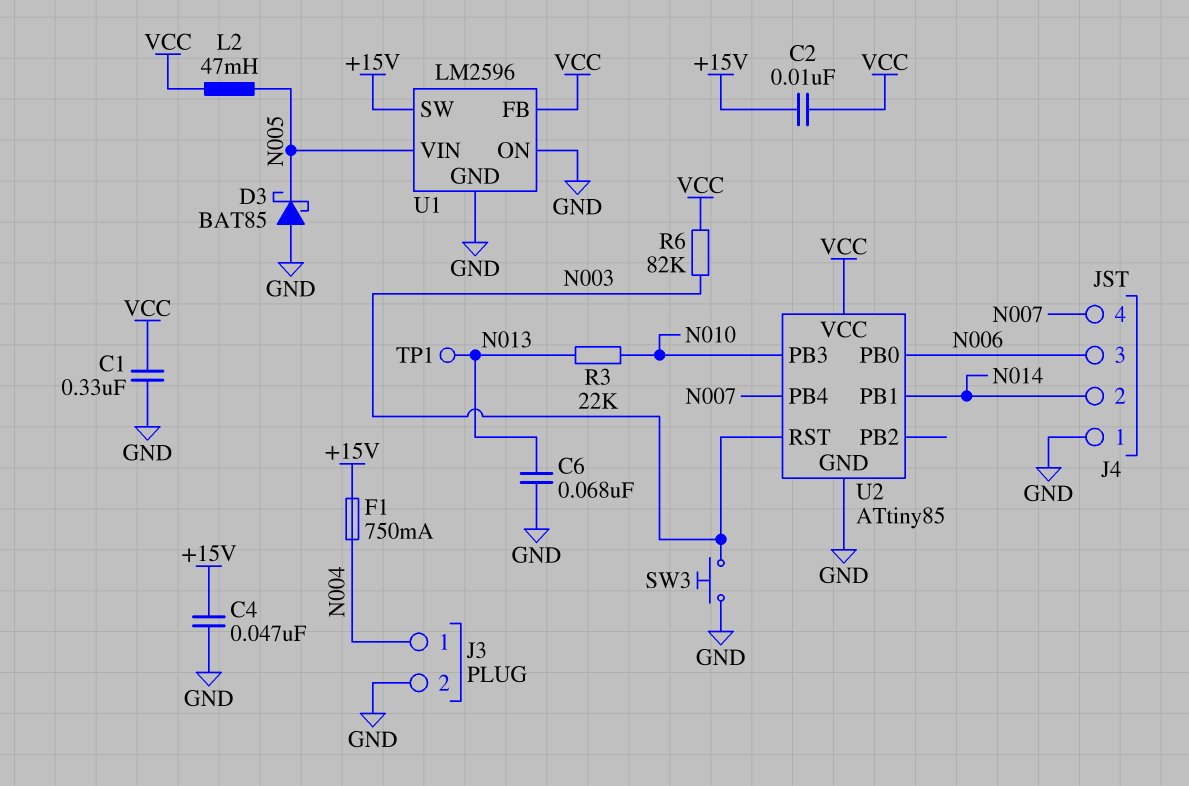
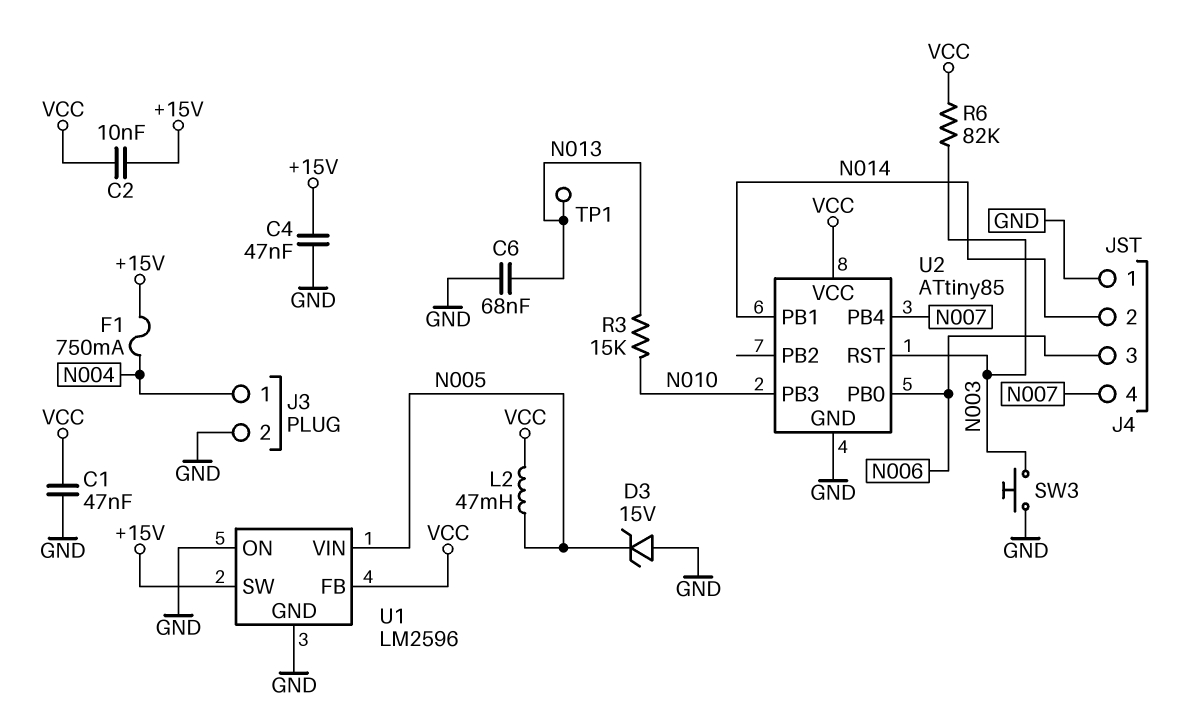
C1: 330nF (GND, VCC) -> 47nF (GND, VCC)
D3: schottky BAT85 (A GND, K N005) -> zener 15V (A GND, K N005)
R3: 22k (N010, N013) -> 15k (N010, N013)

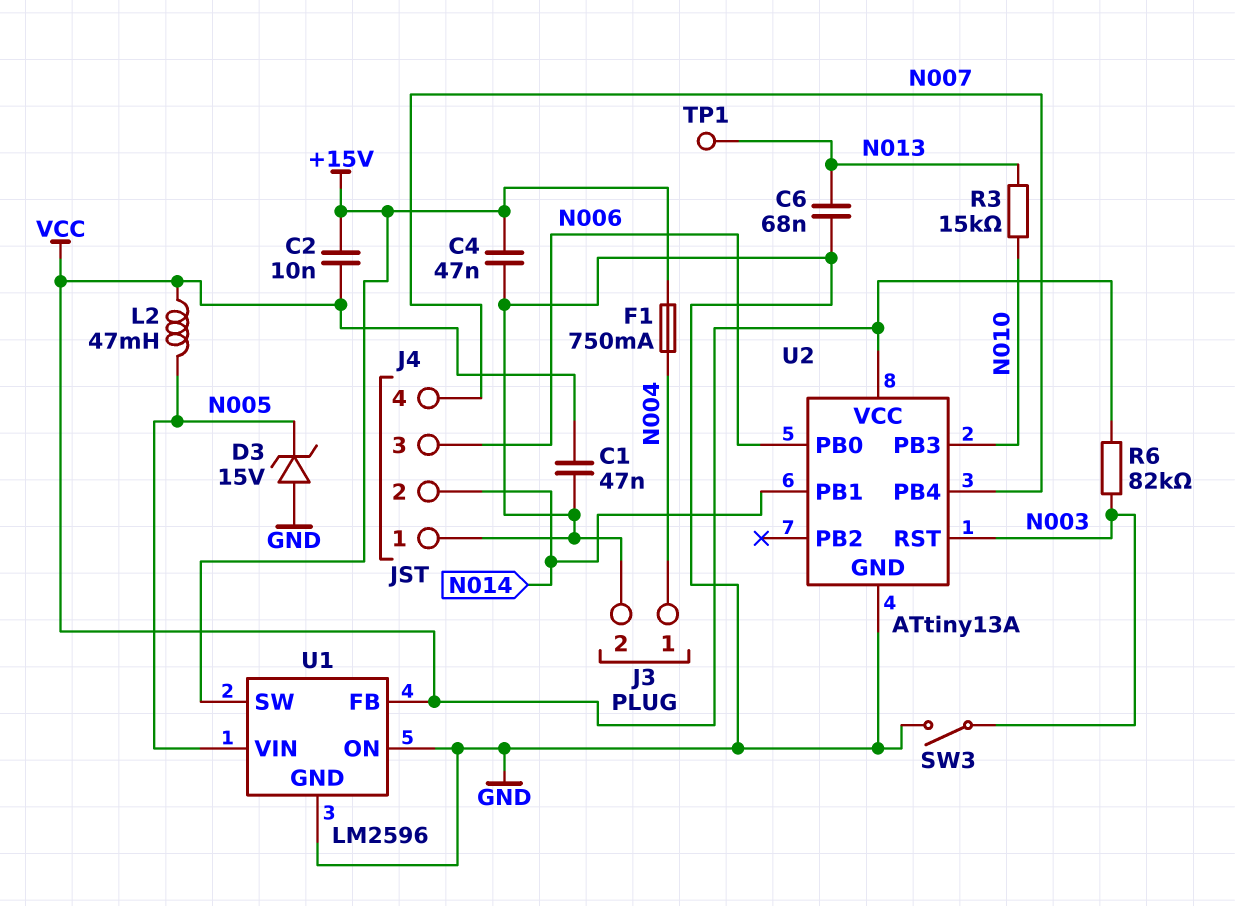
SW3: button (GND, N003) -> switch (GND, N003)
U2: ATtiny85 -> ATtiny13A

